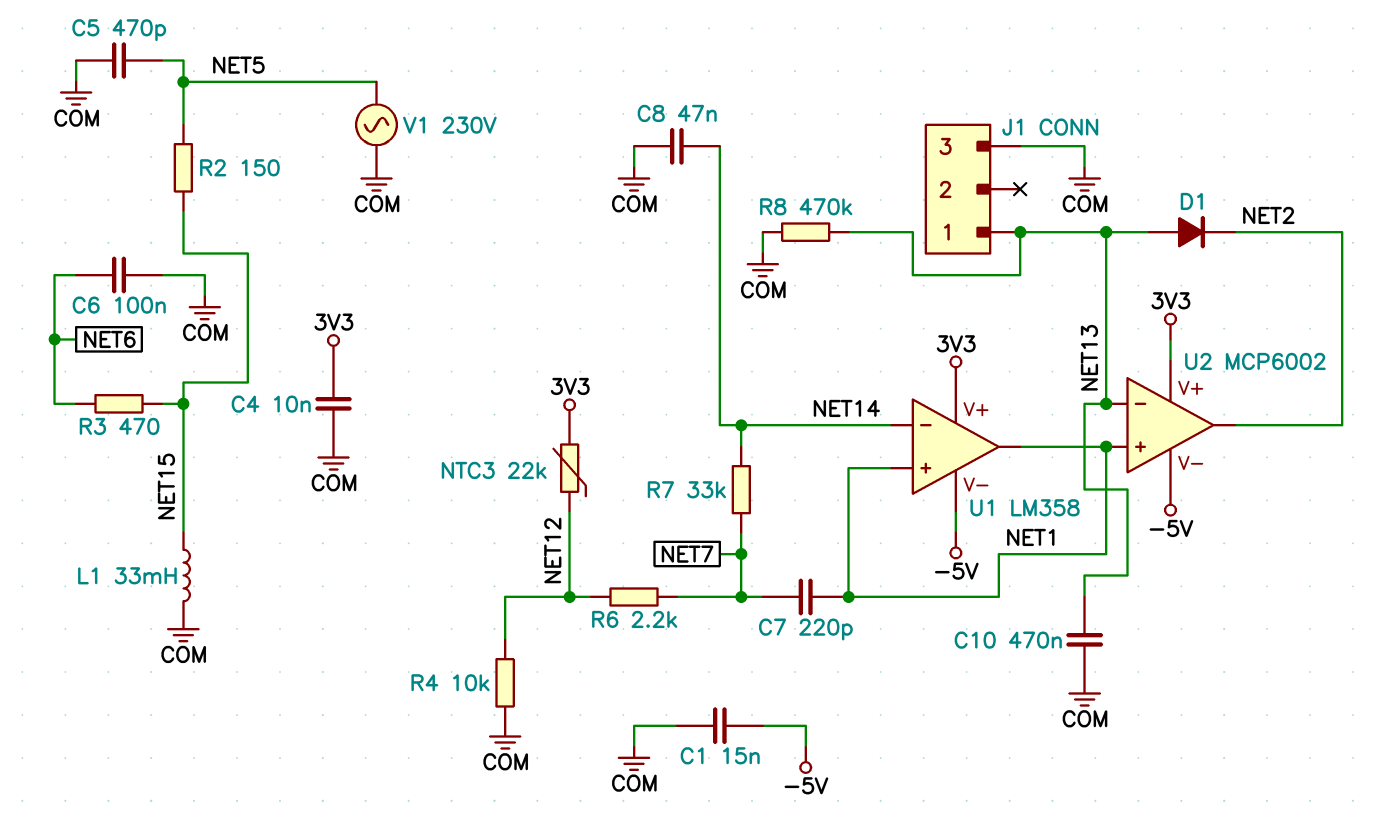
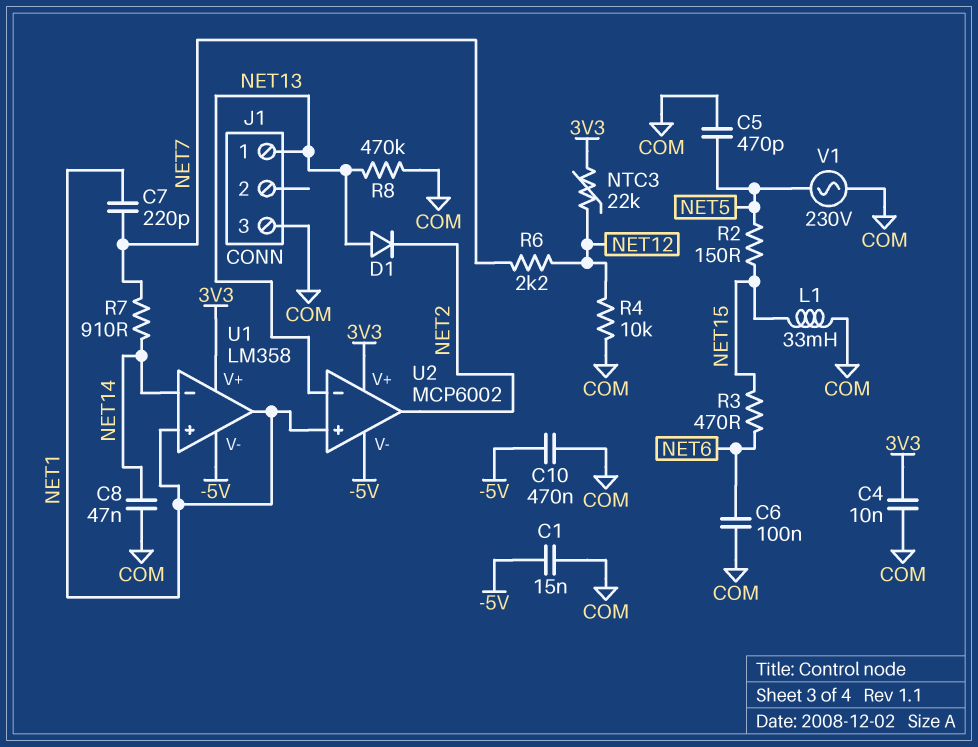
C10: 470nF (COM, NET13) -> 470nF (-5V, COM)
R7: 33k (NET7, NET14) -> 910 (NET7, NET14)

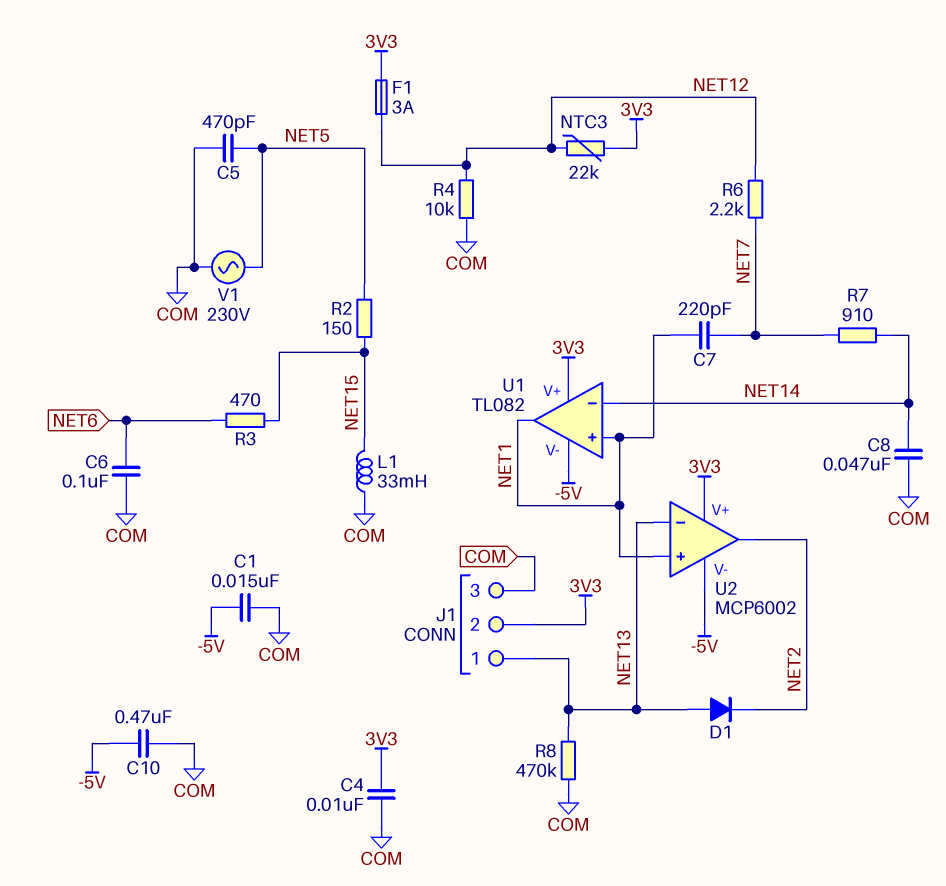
F1: none -> 3A (3V3, NET12)
J1 pin 2: none -> 3V3
U1: LM358 -> TL082

